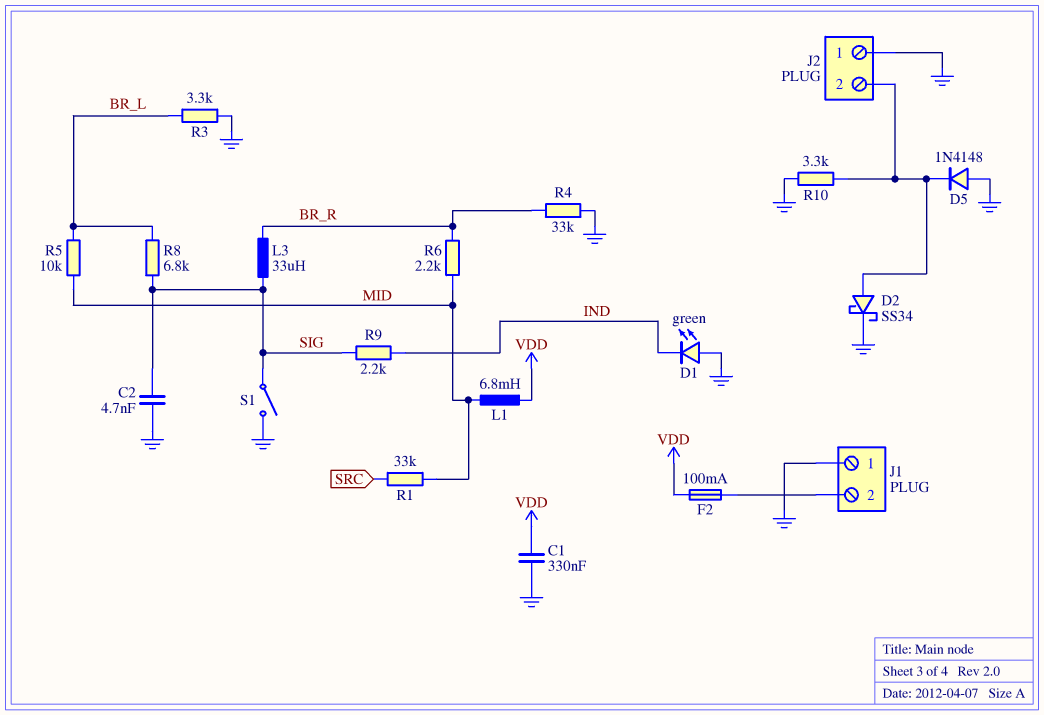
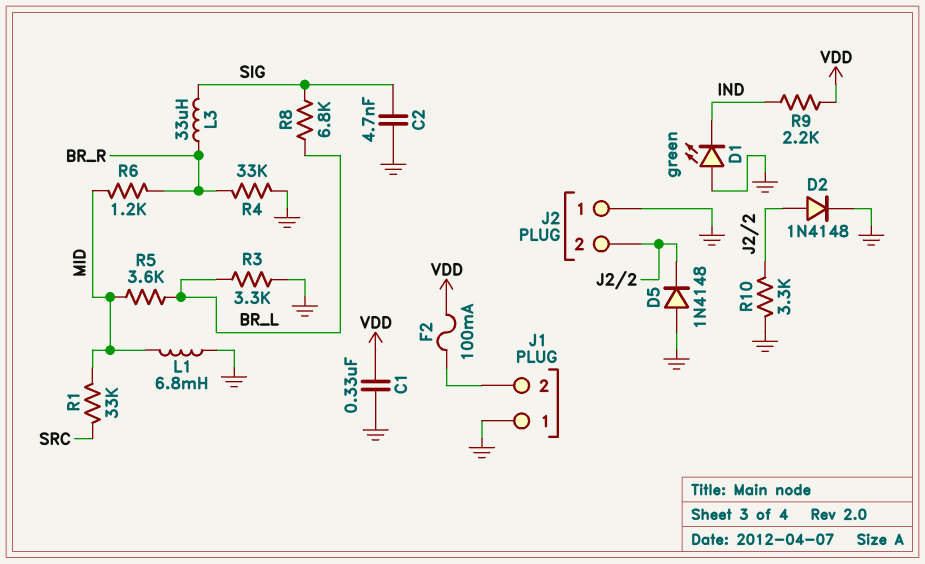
D2: schottky SS34 (A J2/2, K GND) -> diode 1N4148 (A J2/2, K GND)
L1: 6.8mH (MID, VDD) -> 6.8mH (GND, MID)
R5: 10k (BR_L, MID) -> 3.6k (BR_L, MID)
R6: 2.2k (BR_R, MID) -> 1.2k (BR_R, MID)
R9: 2.2k (IND, SIG) -> 2.2k (IND, VDD)
S1: switch (GND, SIG) -> none

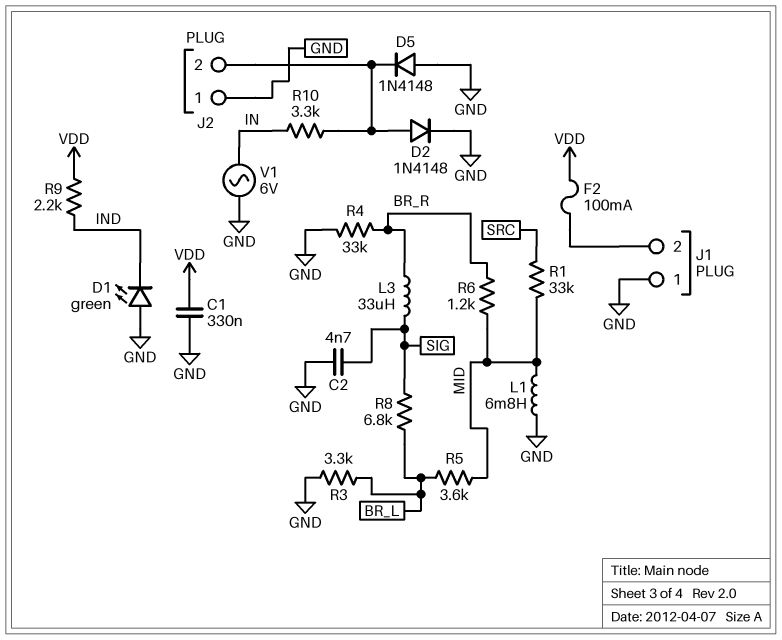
R10: 3.3k (GND, J2/2) -> 3.3k (IN, J2/2)
V1: none -> AC 6V (GND, IN)

